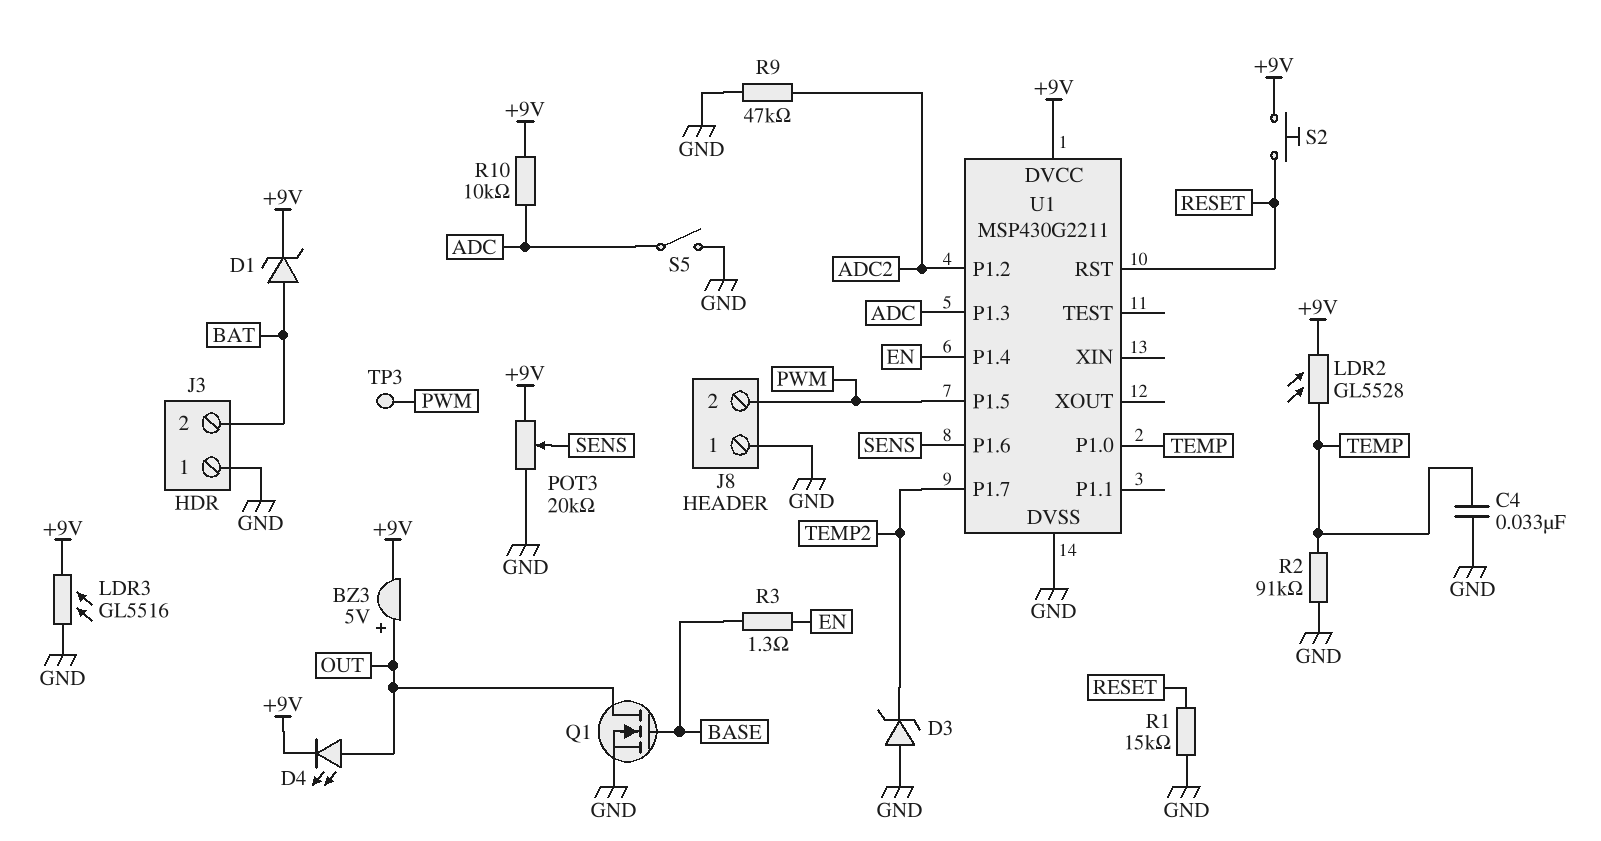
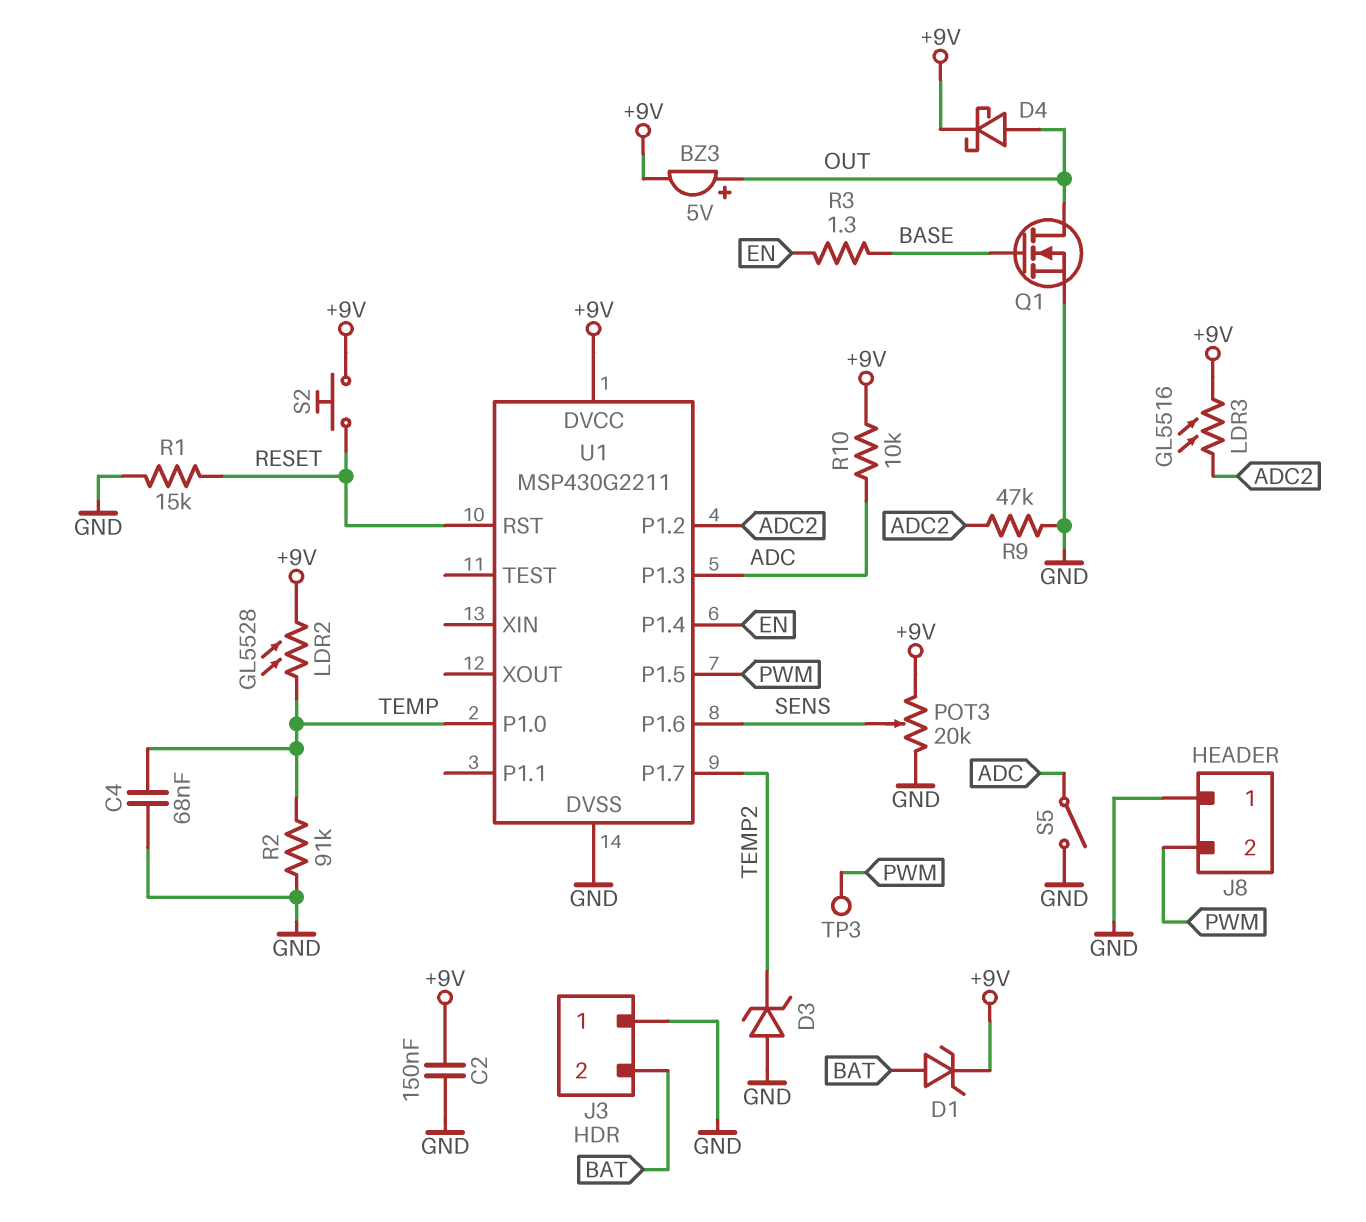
C2: none -> 150nF (+9V, GND)
C4: 33nF (GND, TEMP) -> 68nF (GND, TEMP)
D4: LED (A OUT, K +9V) -> schottky (A OUT, K +9V)
LDR3: GL5516 (+9V, GND) -> GL5516 (+9V, ADC2)

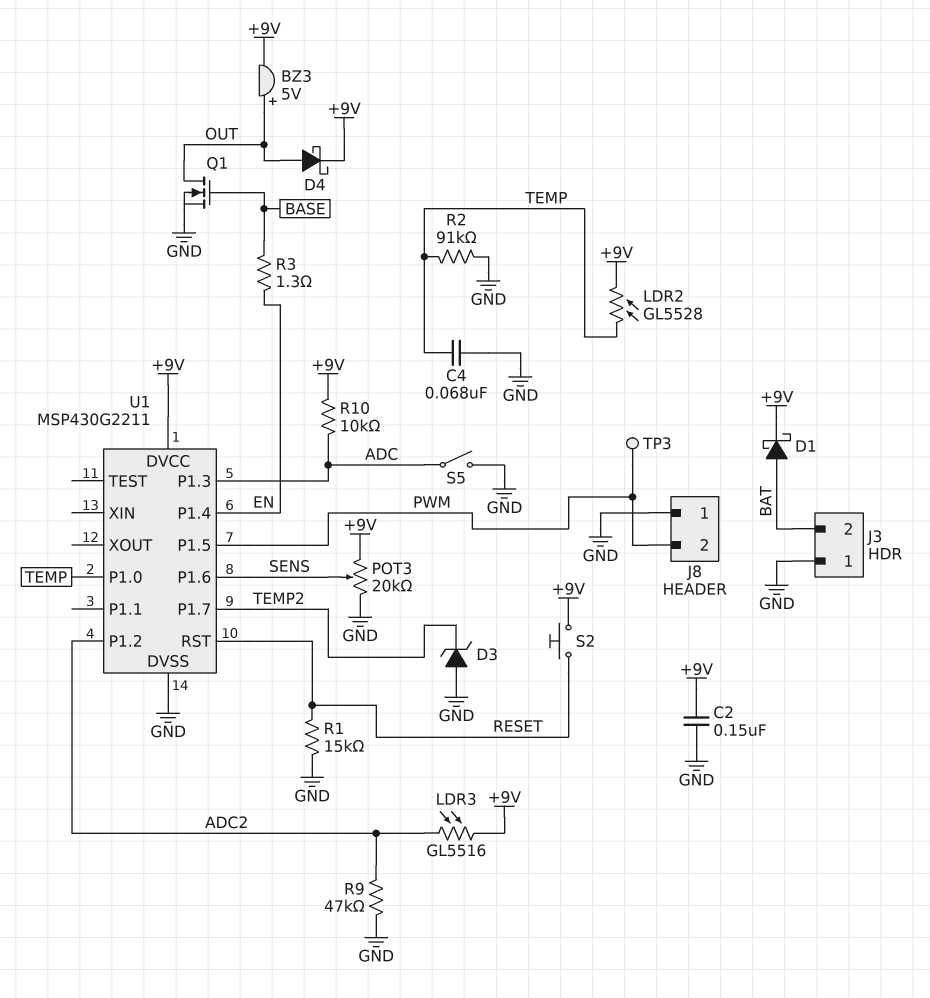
D1: zener (A BAT, K +9V) -> schottky (A BAT, K +9V)

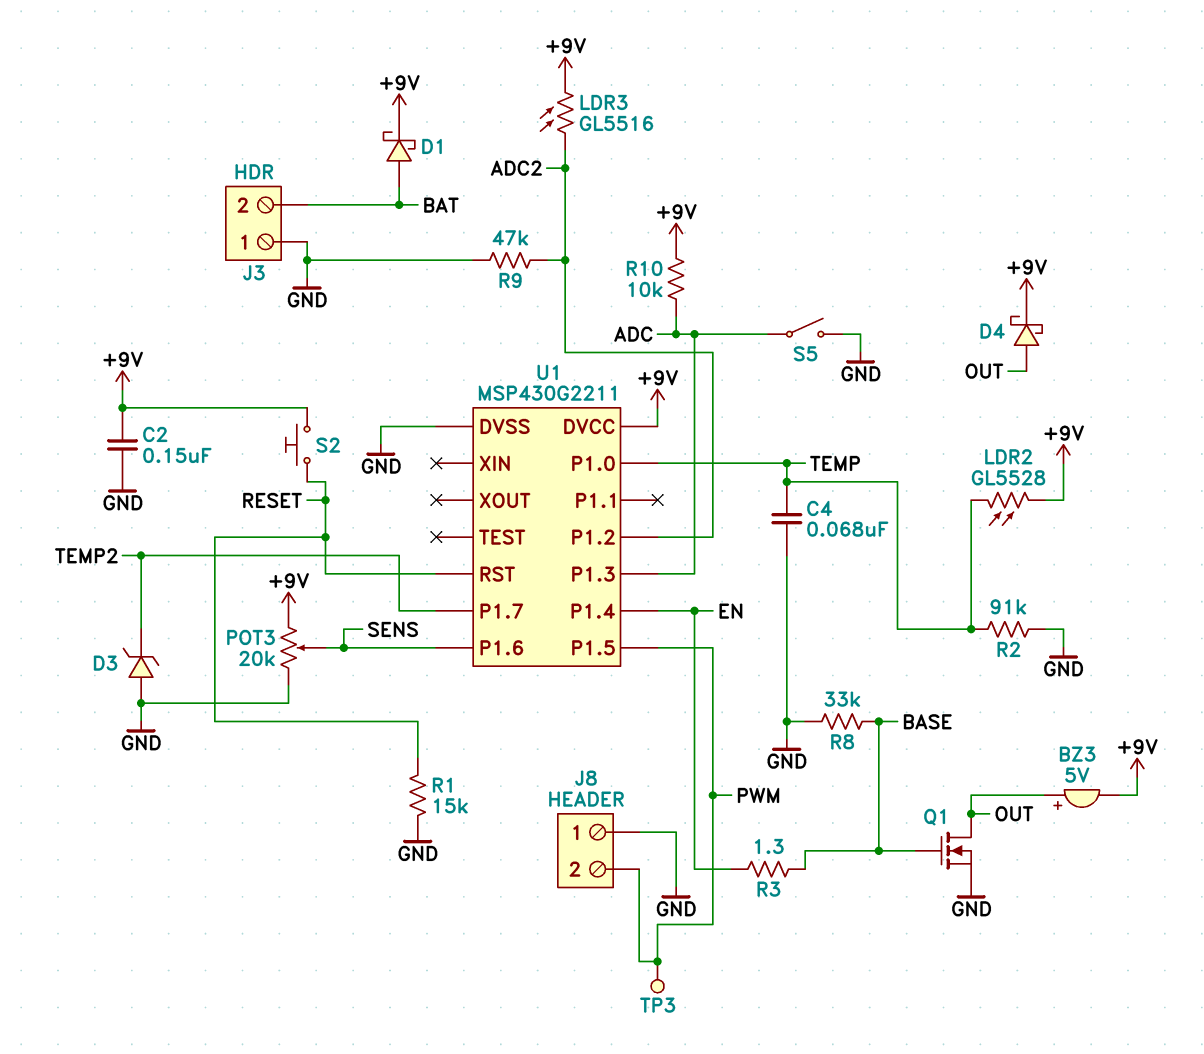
R8: none -> 33k (BASE, GND)

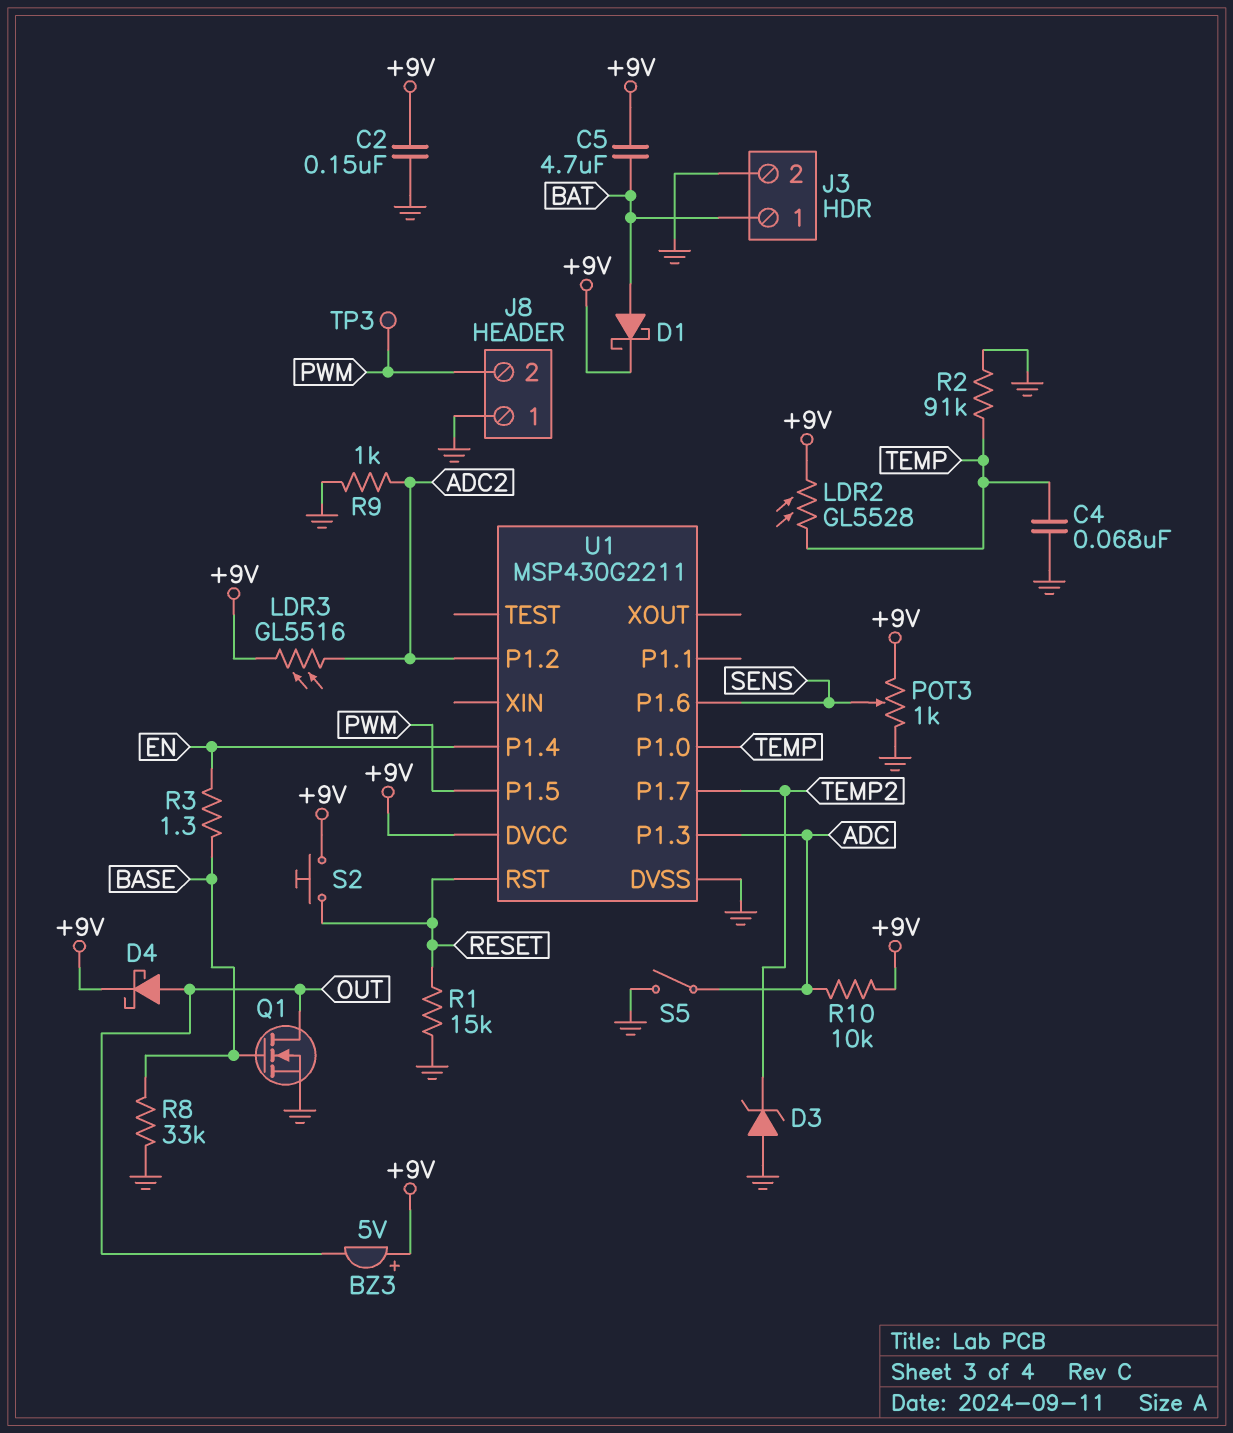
BZ3: buzzer 5V (plus OUT, minus +9V) -> buzzer 5V (plus +9V, minus OUT)
C5: none -> 4.7uF (+9V, BAT)
J3 pin 1: GND -> BAT
J3 pin 2: BAT -> GND
POT3: 20k (+9V, GND, wiper SENS) -> 1k (+9V, GND, wiper SENS)
R9: 47k (ADC2, GND) -> 1k (ADC2, GND)

